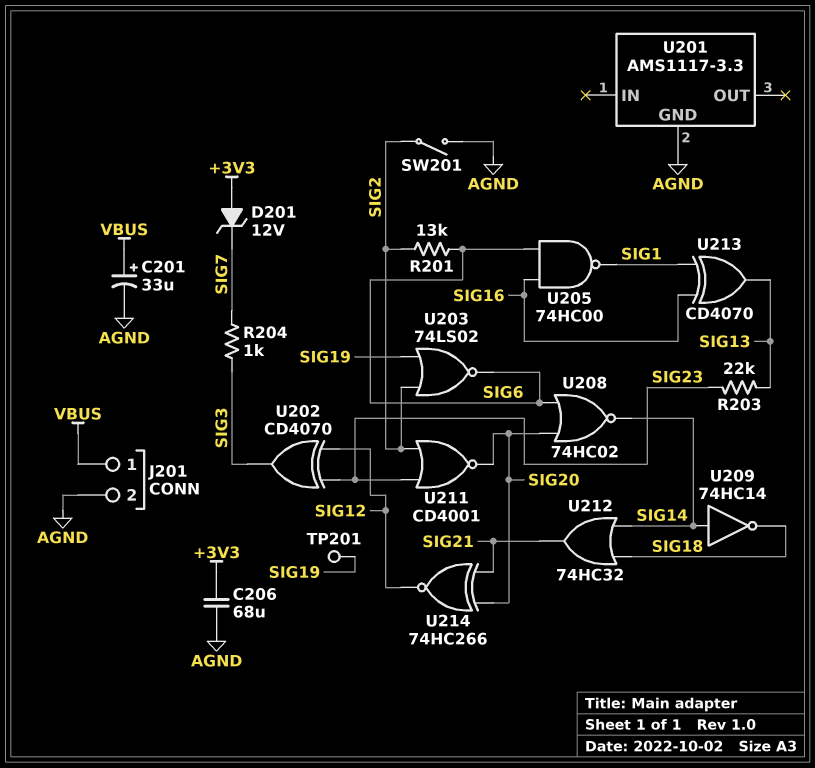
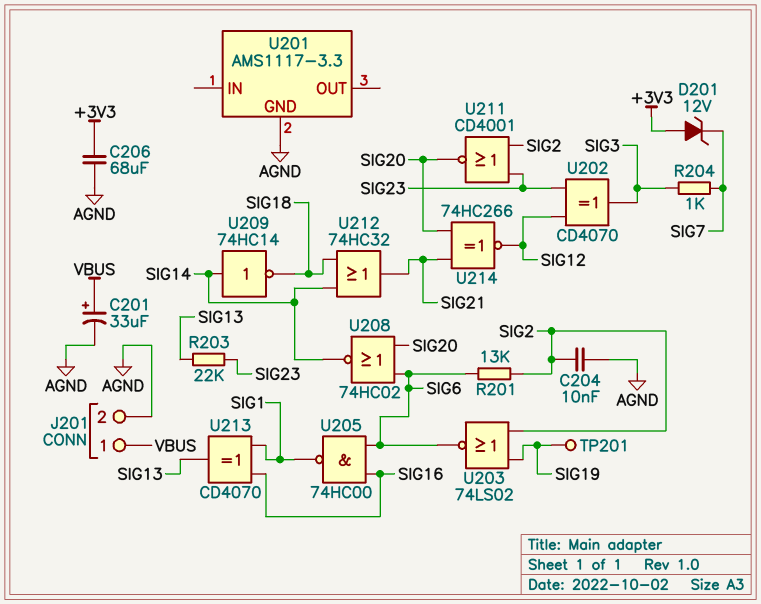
C204: none -> 10nF (AGND, SIG2)
SW201: switch (AGND, SIG2) -> none

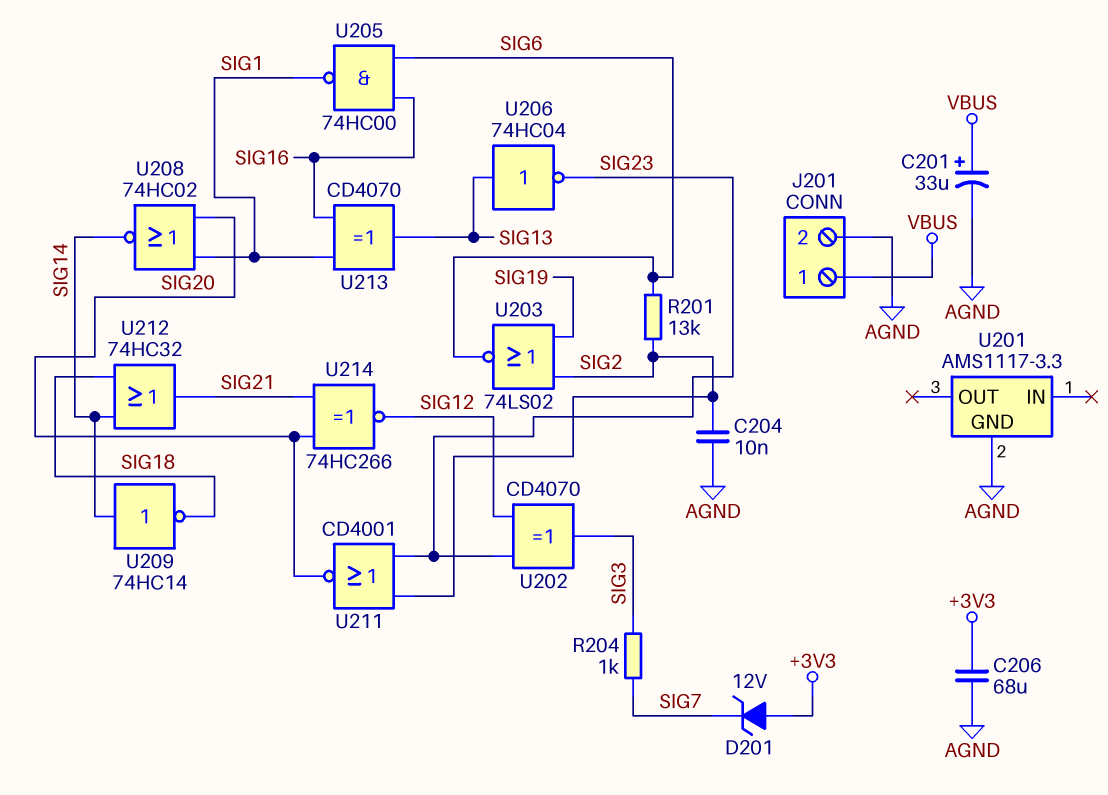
R203: 22k (SIG13, SIG23) -> none
TP201: test point (SIG19) -> none
U206: none -> NOT 74HC04 (in SIG13, out SIG23)
U208: NOR 74HC02 (in SIG6, in SIG20, out SIG14) -> NOR 74HC02 (in SIG1, in SIG20, out SIG14)

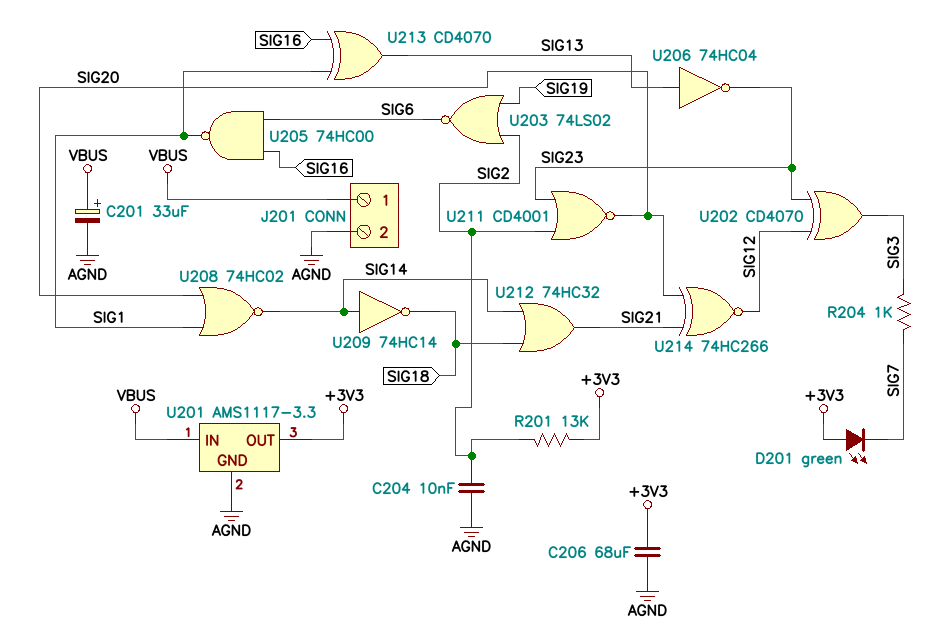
D201: zener 12V (A +3V3, K SIG7) -> LED green (A +3V3, K SIG7)
R201: 13k (SIG2, SIG6) -> 13k (+3V3, SIG2)
U201 pin IN: none -> VBUS
U201 pin OUT: none -> +3V3

